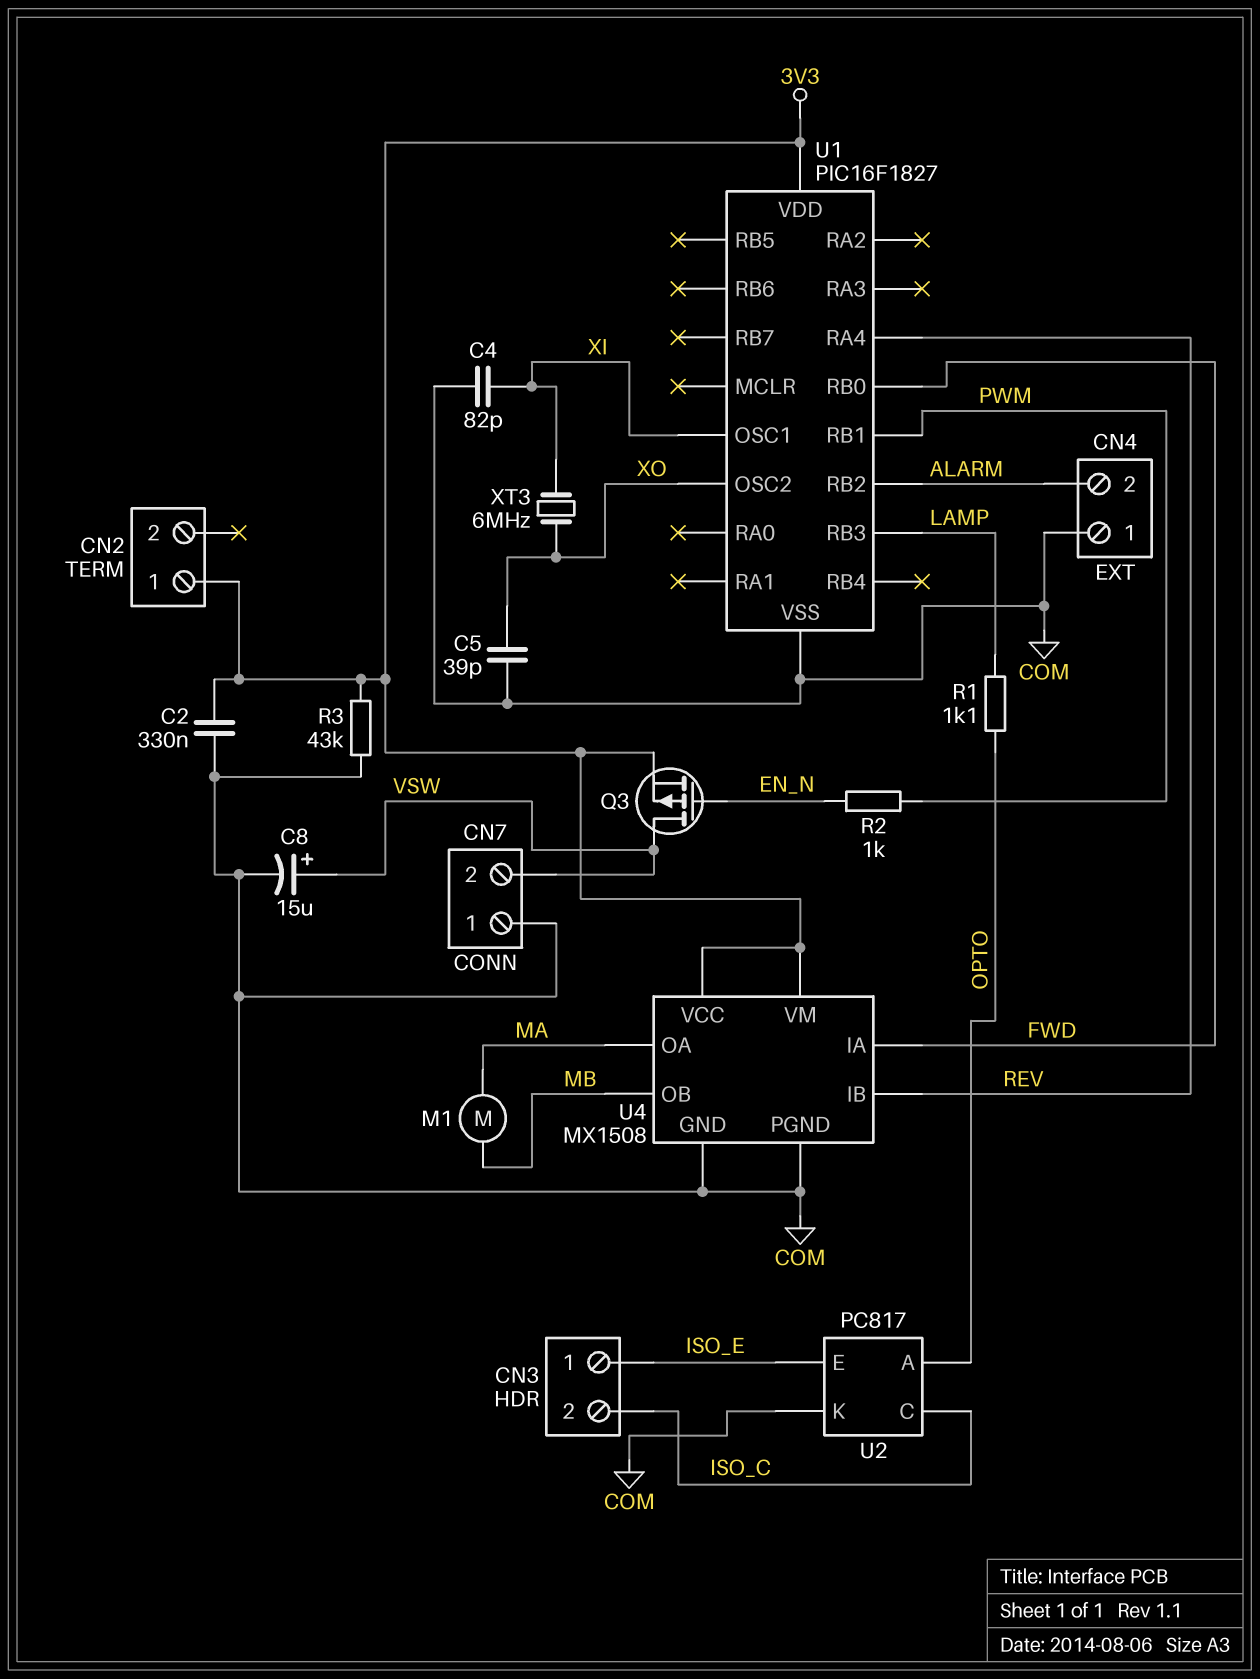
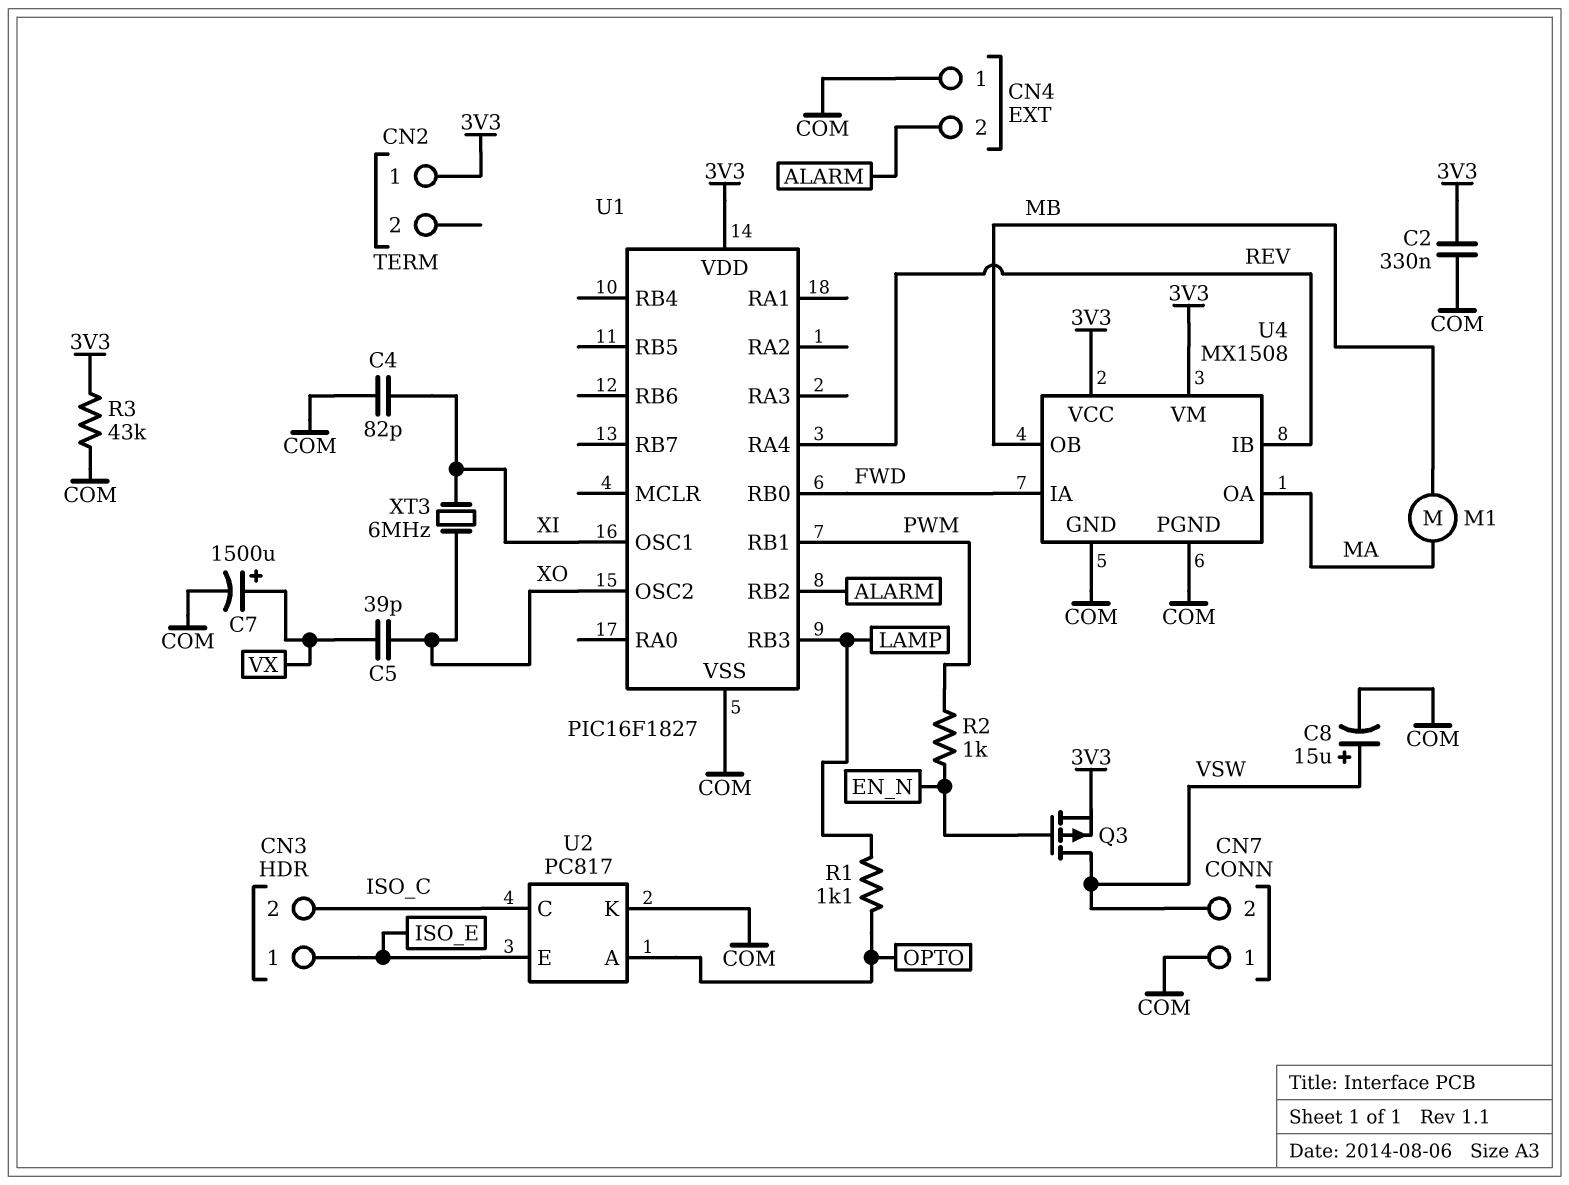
C5: 39pF (COM, XO) -> 39pF (VX, XO)
C7: none -> 1500uF (plus VX, minus COM)

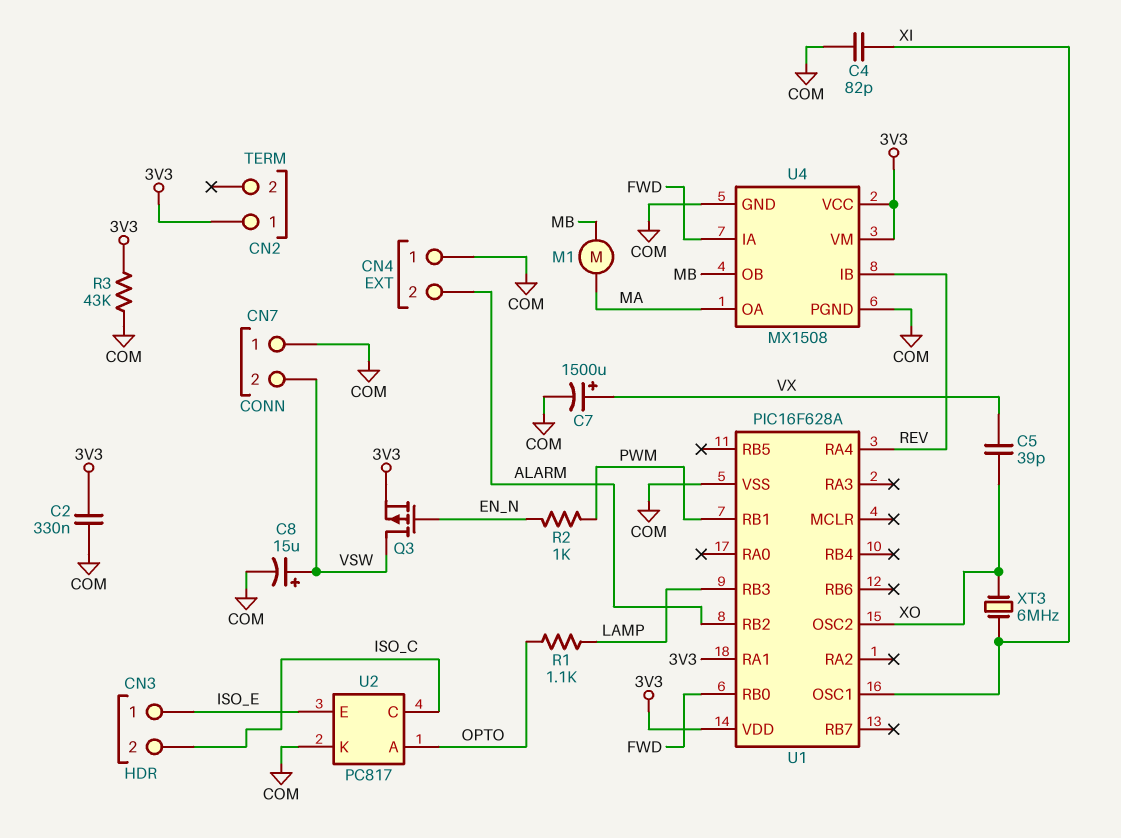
U1: PIC16F1827 -> PIC16F628A
U1 pin RA1: none -> 3V3

